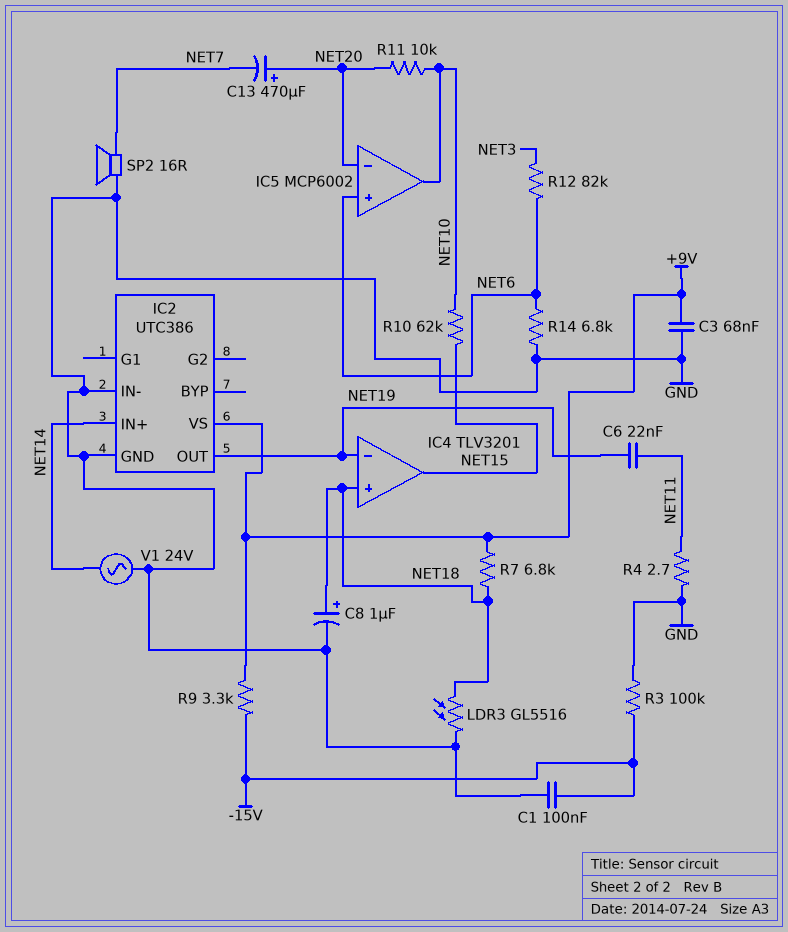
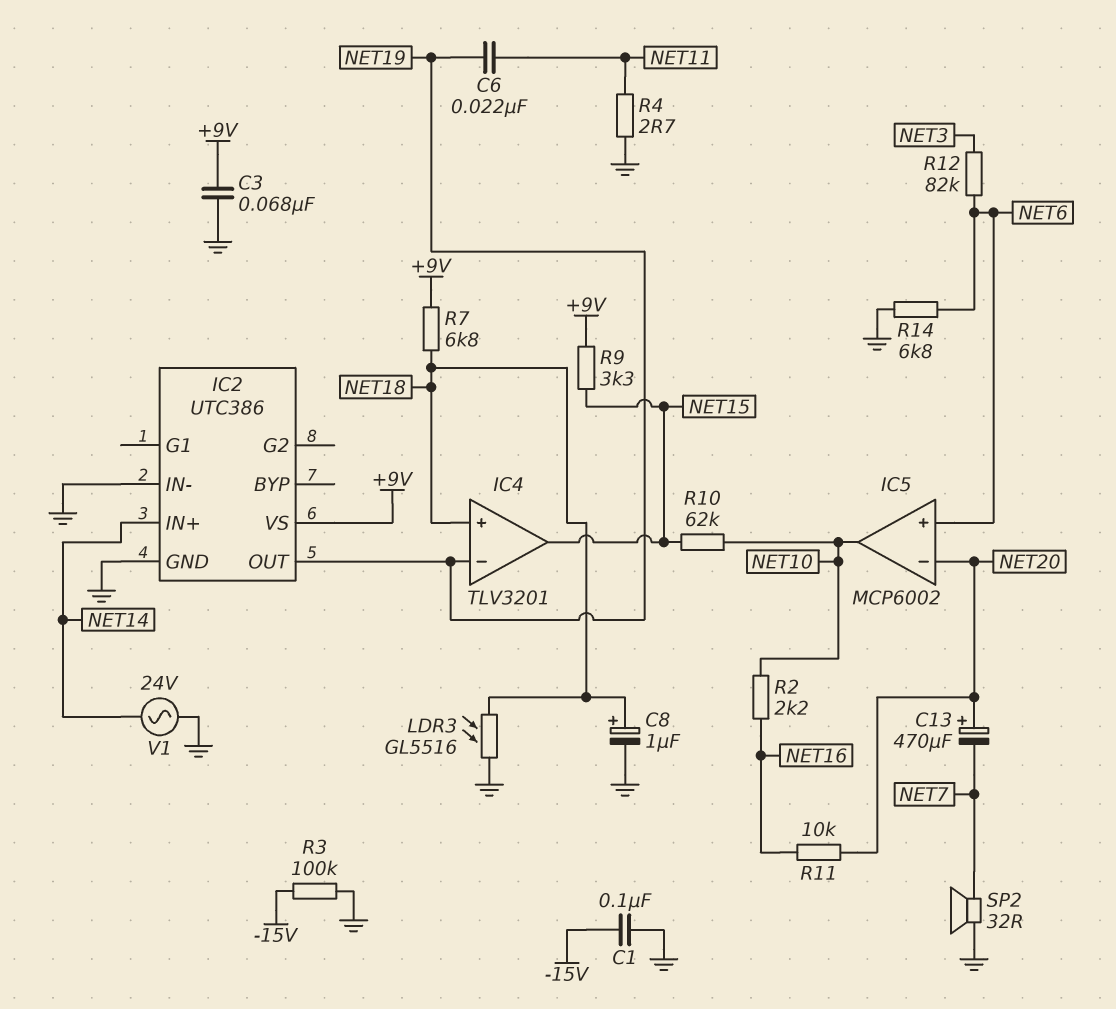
R2: none -> 2.2k (NET10, NET16)
R9: 3.3k (+9V, -15V) -> 3.3k (+9V, NET15)
R11: 10k (NET10, NET20) -> 10k (NET16, NET20)
SP2: speaker 16R (GND, NET7) -> speaker 32R (GND, NET7)

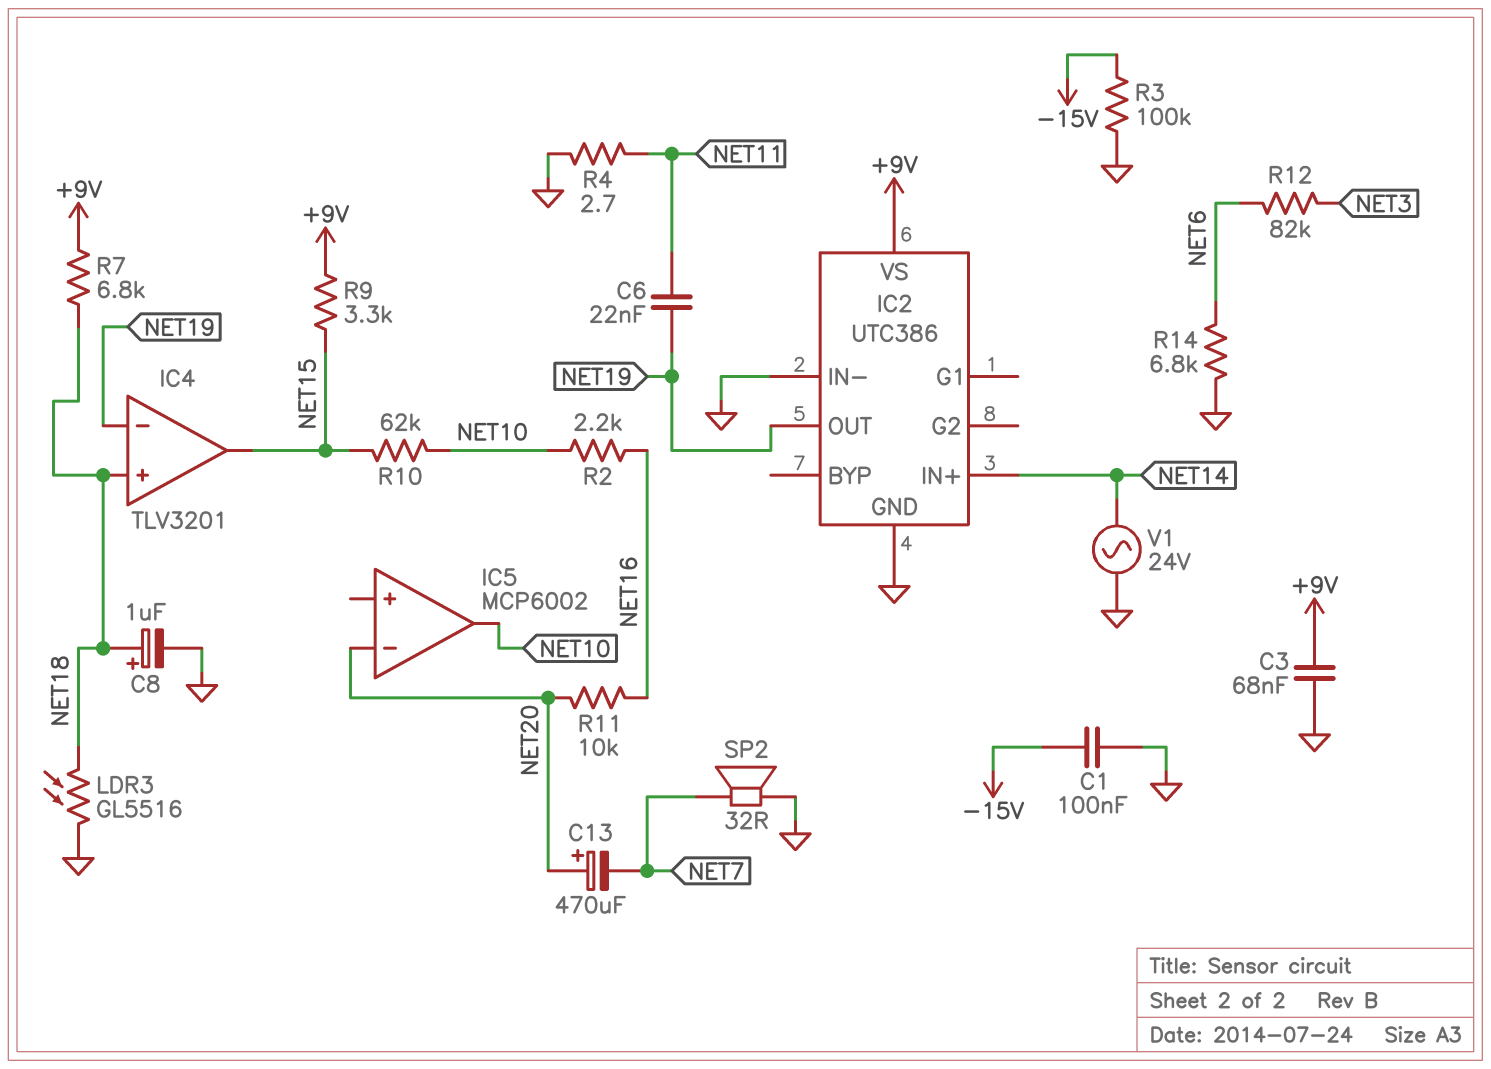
IC5 pin in+: NET6 -> none

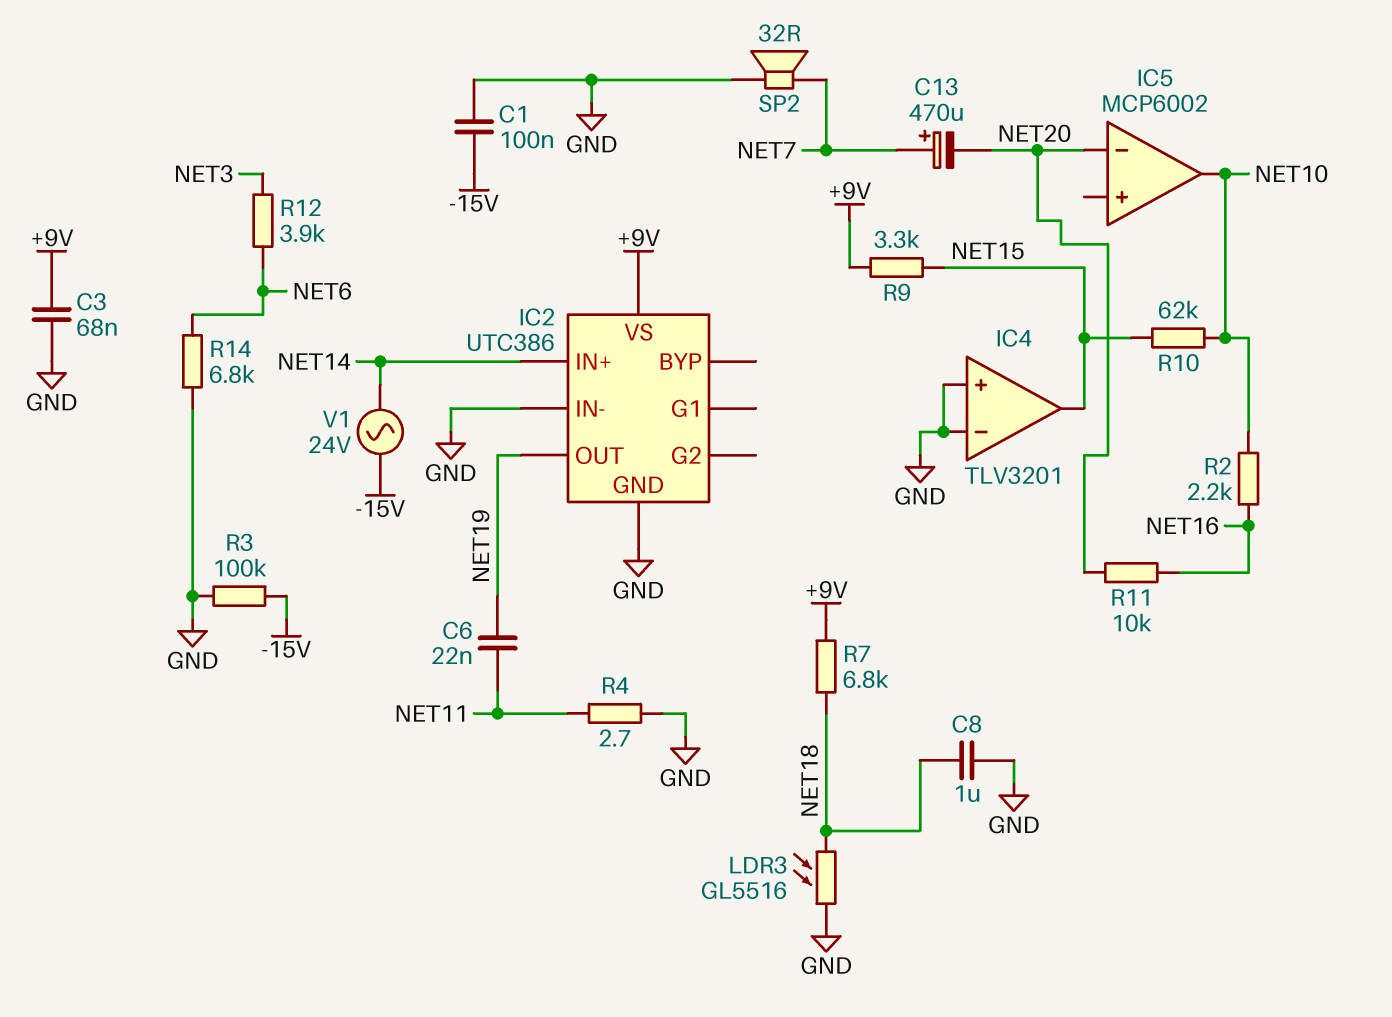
C8: 1uF (plus NET18, minus GND) -> 1uF (GND, NET18)
C13: 470uF (plus NET20, minus NET7) -> 470uF (plus NET7, minus NET20)
IC4 pin in+: NET18 -> GND
IC4 pin in-: NET19 -> GND
R12: 82k (NET3, NET6) -> 3.9k (NET3, NET6)
V1: AC 24V (GND, NET14) -> AC 24V (-15V, NET14)

